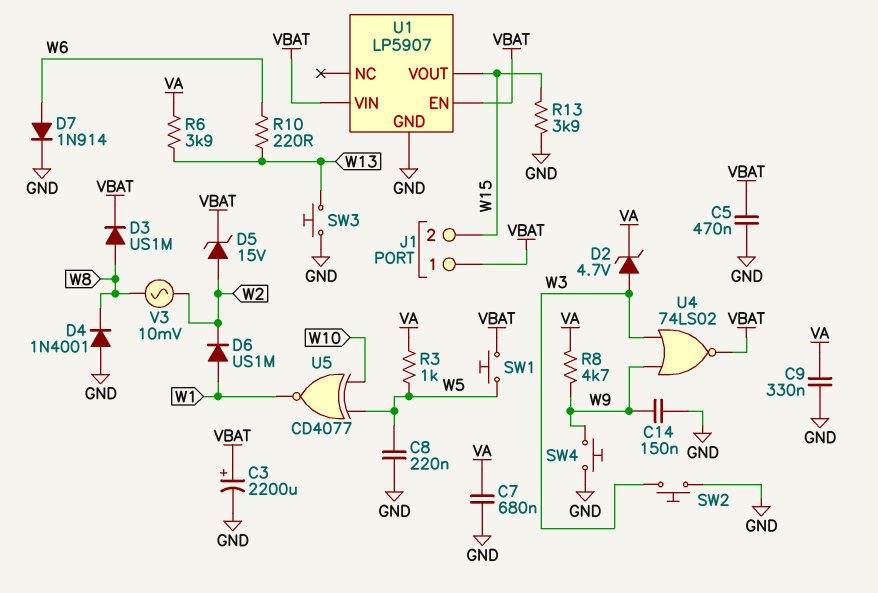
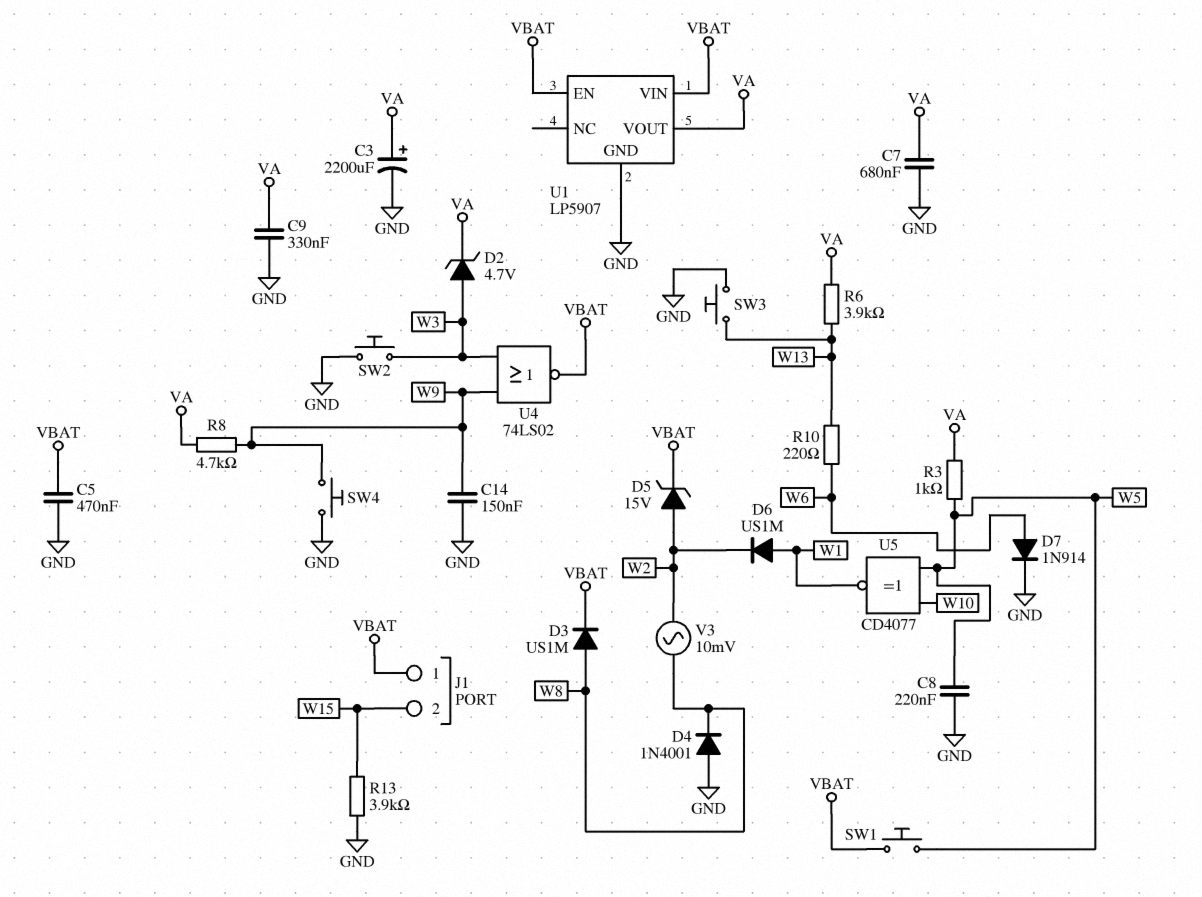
C3: 2200uF (plus VBAT, minus GND) -> 2200uF (plus VA, minus GND)
U1 pin VOUT: W15 -> VA

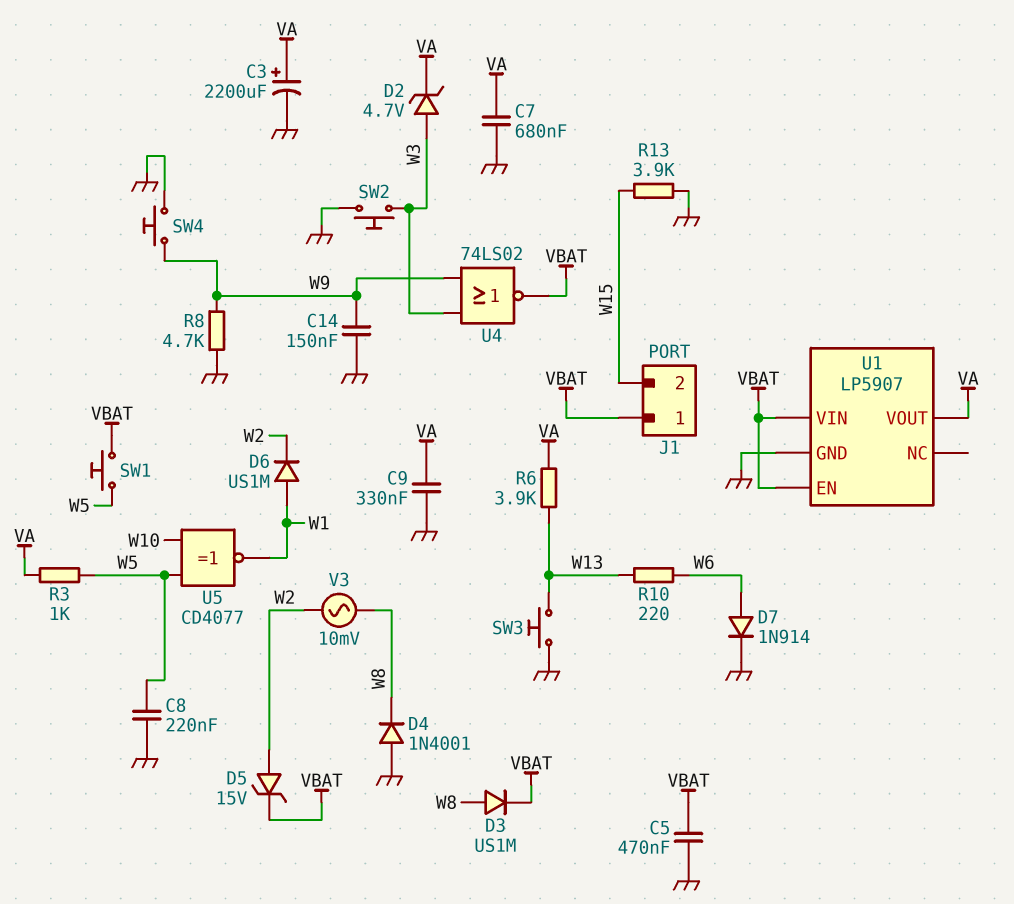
R8: 4.7k (VA, W9) -> 4.7k (GND, W9)

